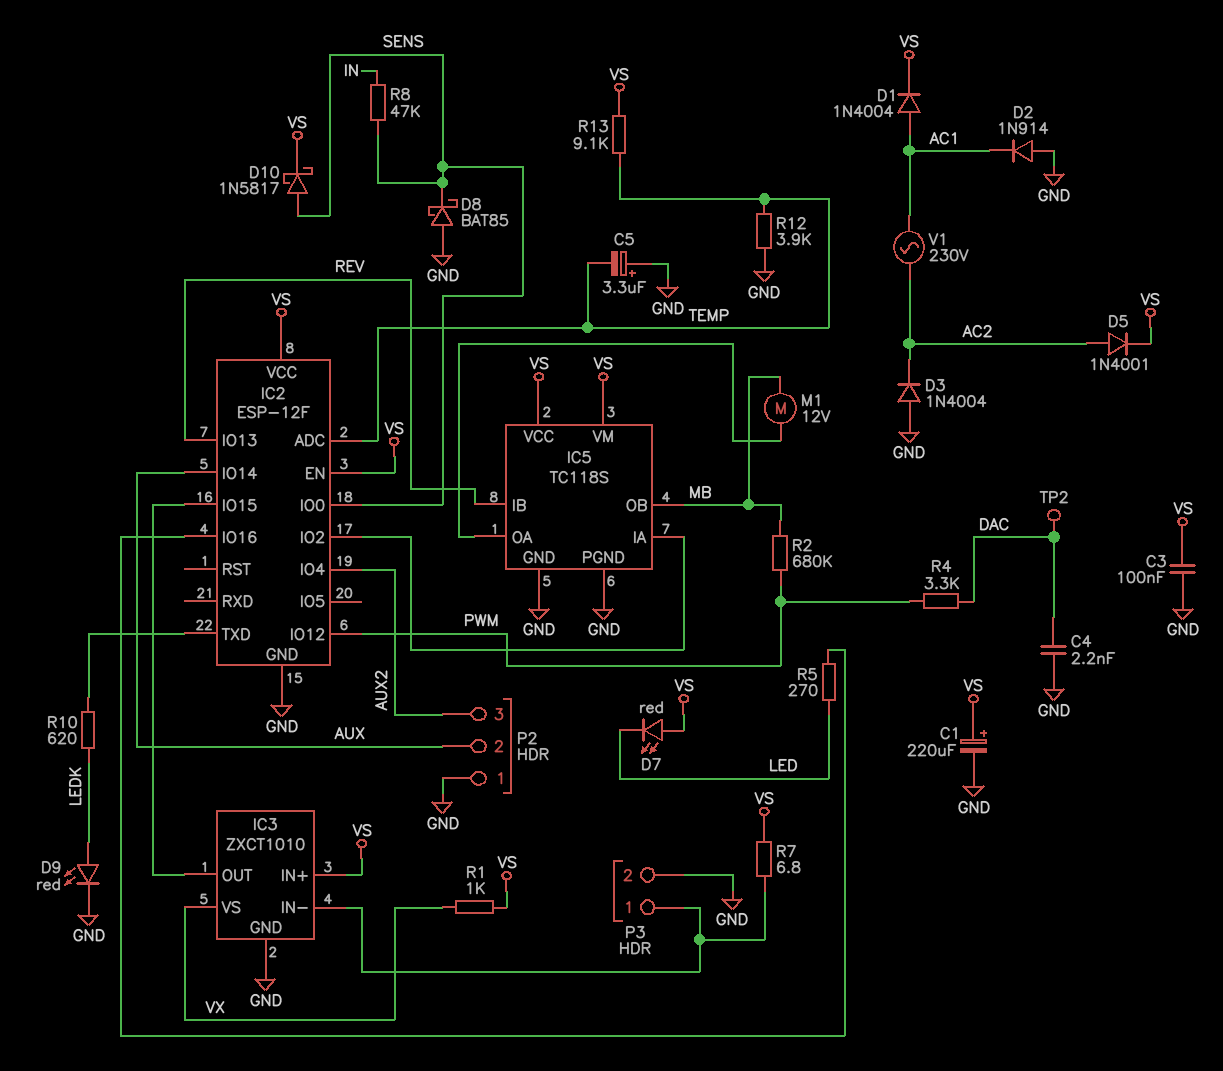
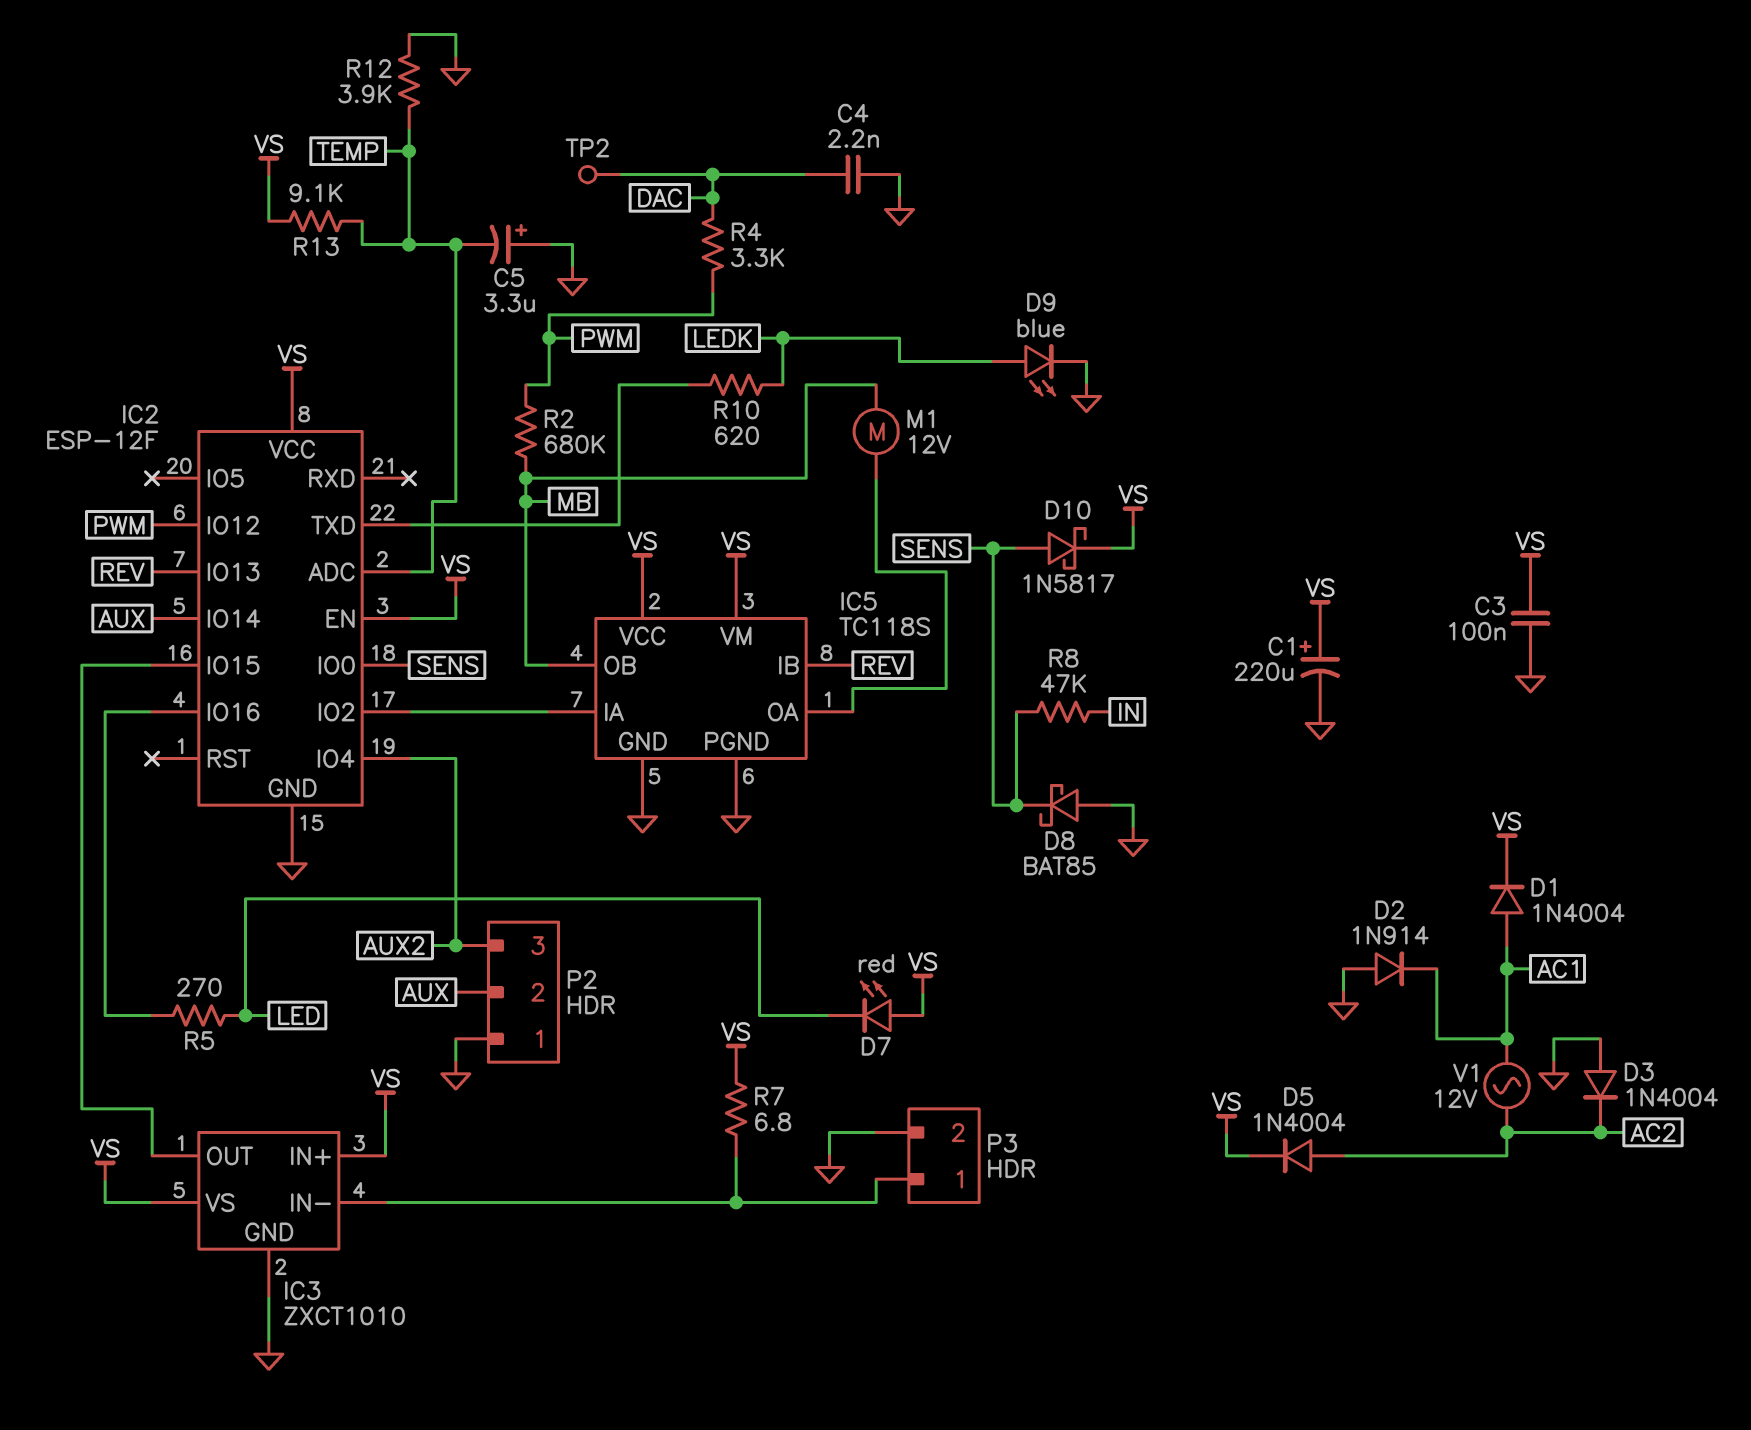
D5: diode 1N4001 (A AC2, K VS) -> diode 1N4004 (A AC2, K VS)
D9: LED red (A LEDK, K GND) -> LED blue (A LEDK, K GND)
IC3 pin VS: VX -> VS
R1: 1k (VS, VX) -> none
V1: AC 230V (AC1, AC2) -> AC 12V (AC1, AC2)

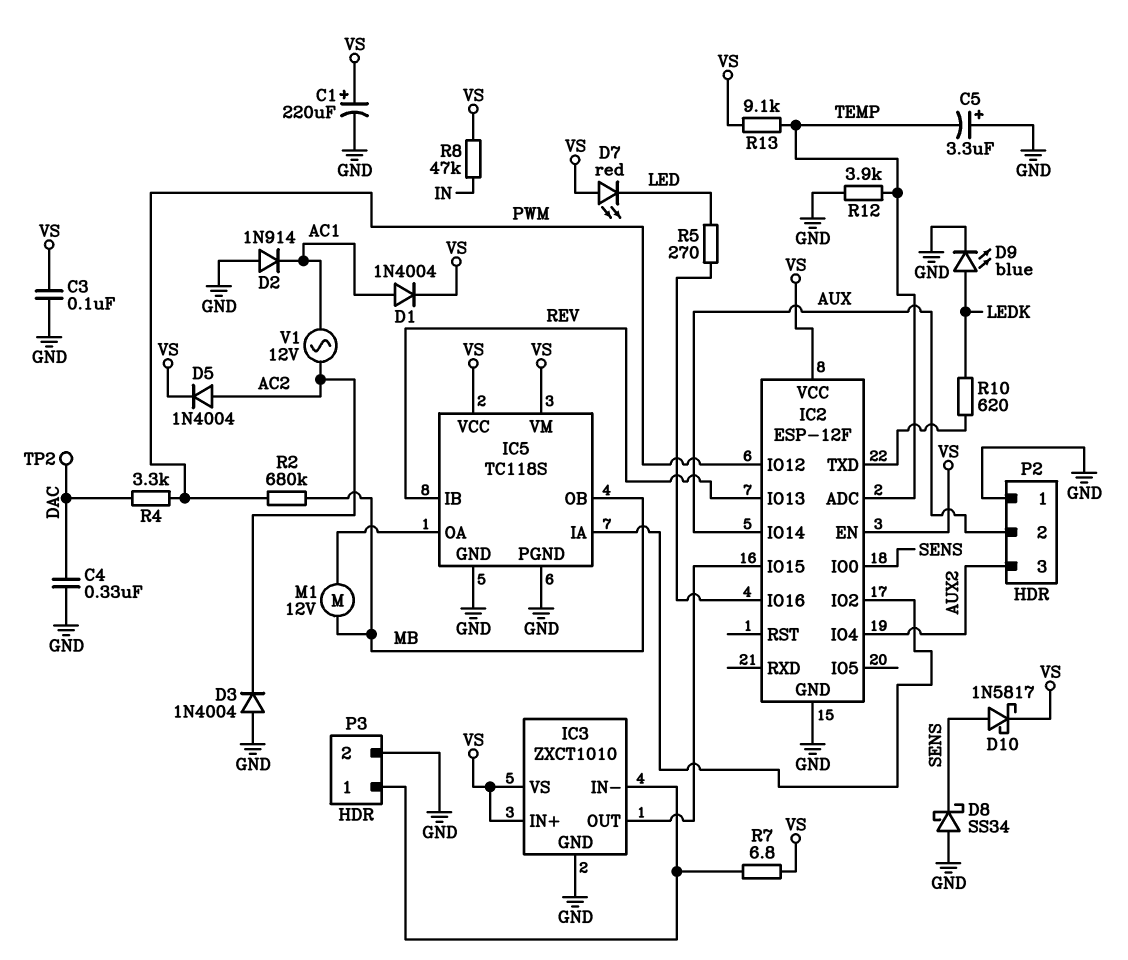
C4: 2.2nF (DAC, GND) -> 330nF (DAC, GND)
D8: schottky BAT85 (A GND, K SENS) -> schottky SS34 (A GND, K SENS)
R8: 47k (IN, SENS) -> 47k (IN, VS)

